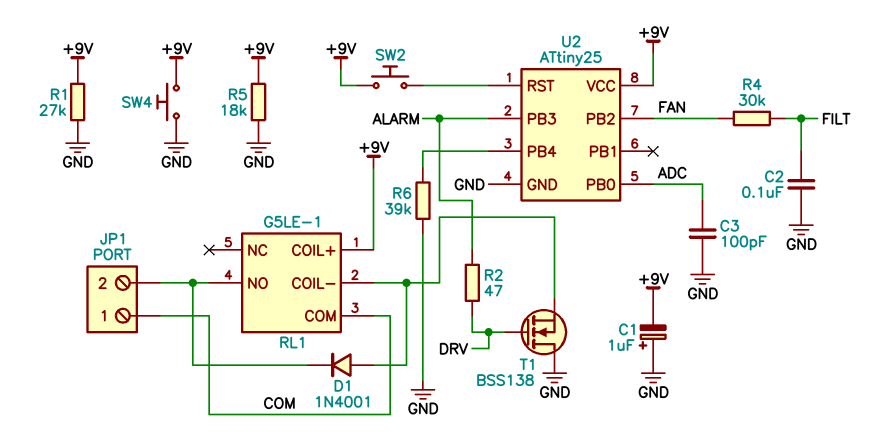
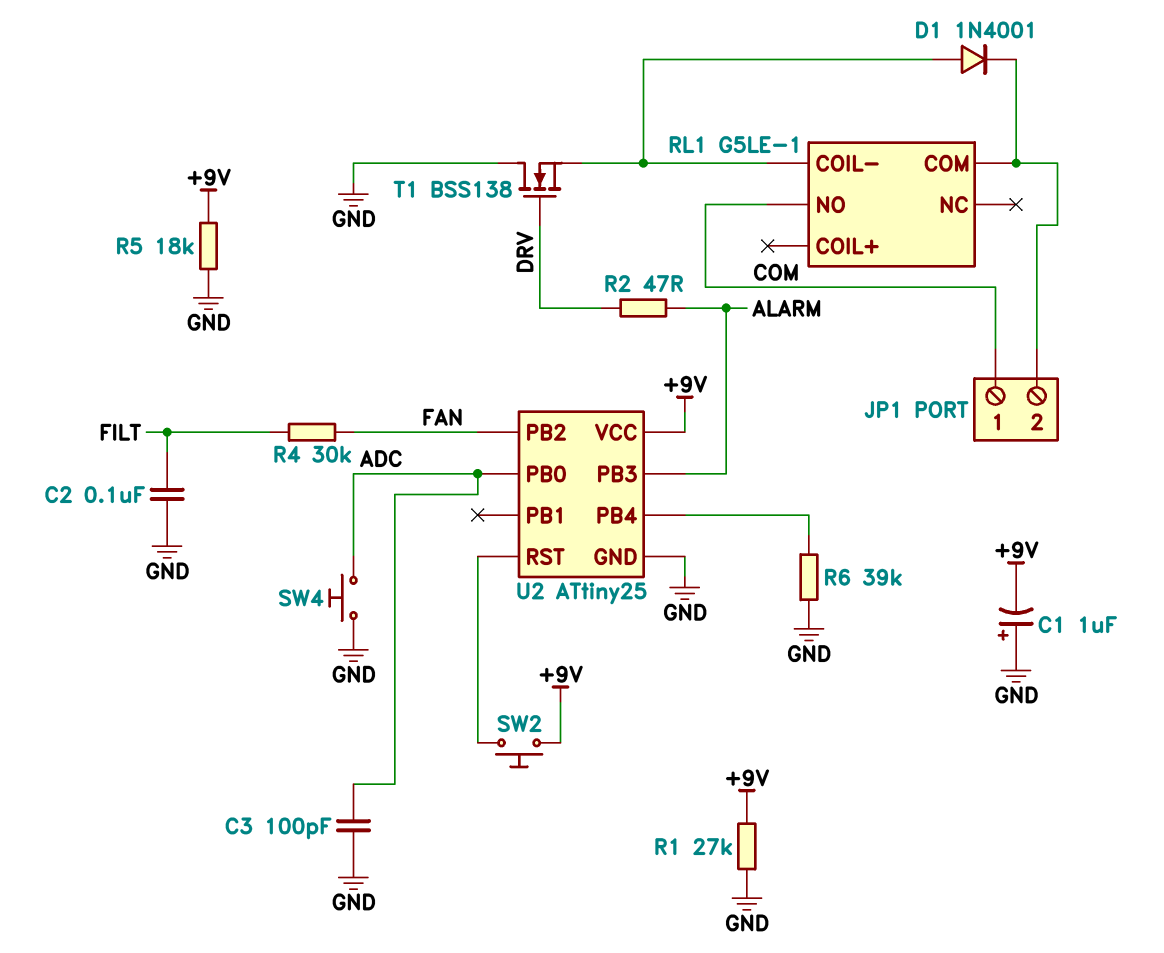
RL1 pin COIL+: +9V -> none
RL1 pin COM: COM -> JP1/2
RL1 pin NO: JP1/2 -> COM
SW4: button (+9V, GND) -> button (ADC, GND)

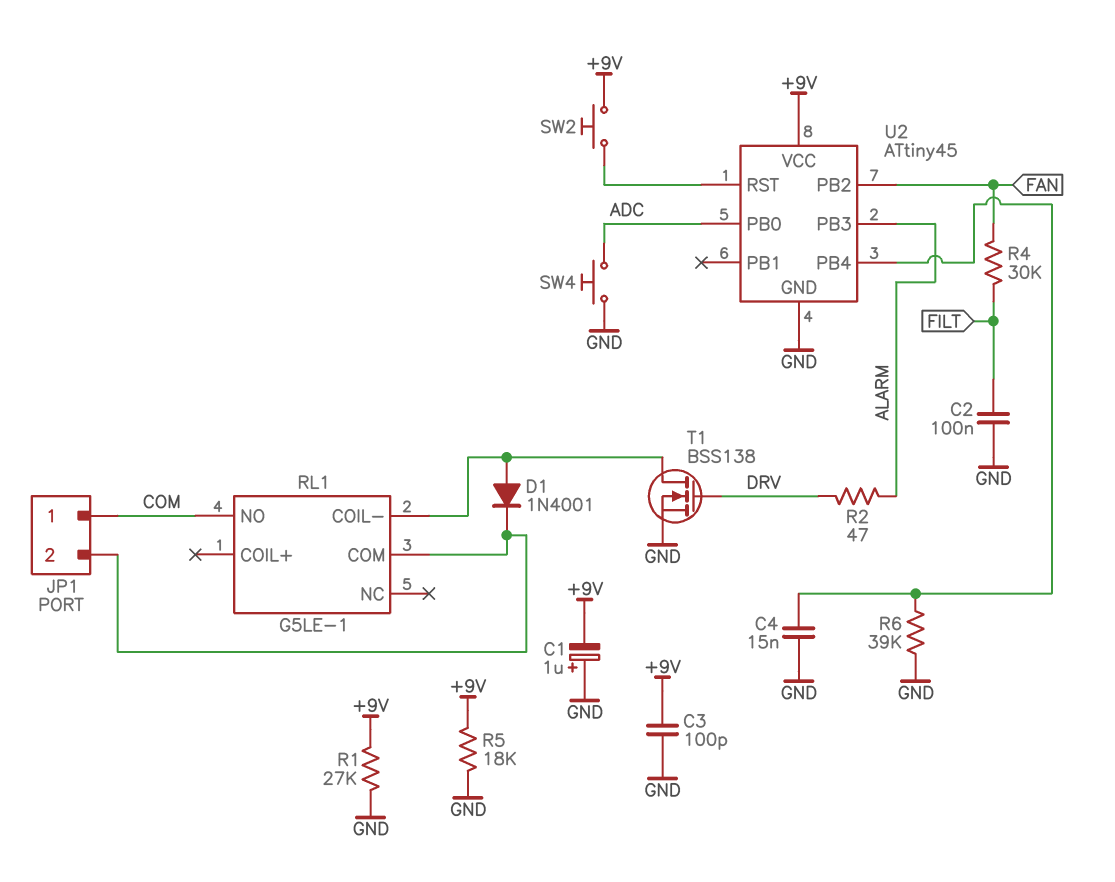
C3: 100pF (ADC, GND) -> 100pF (+9V, GND)
C4: none -> 15nF (GND, U2/PB4)
T1: NMOS BSS138 (G DRV, D GND, S RL1/COIL-) -> NMOS BSS138 (G DRV, D RL1/COIL-, S GND)
U2: ATtiny25 -> ATtiny45

